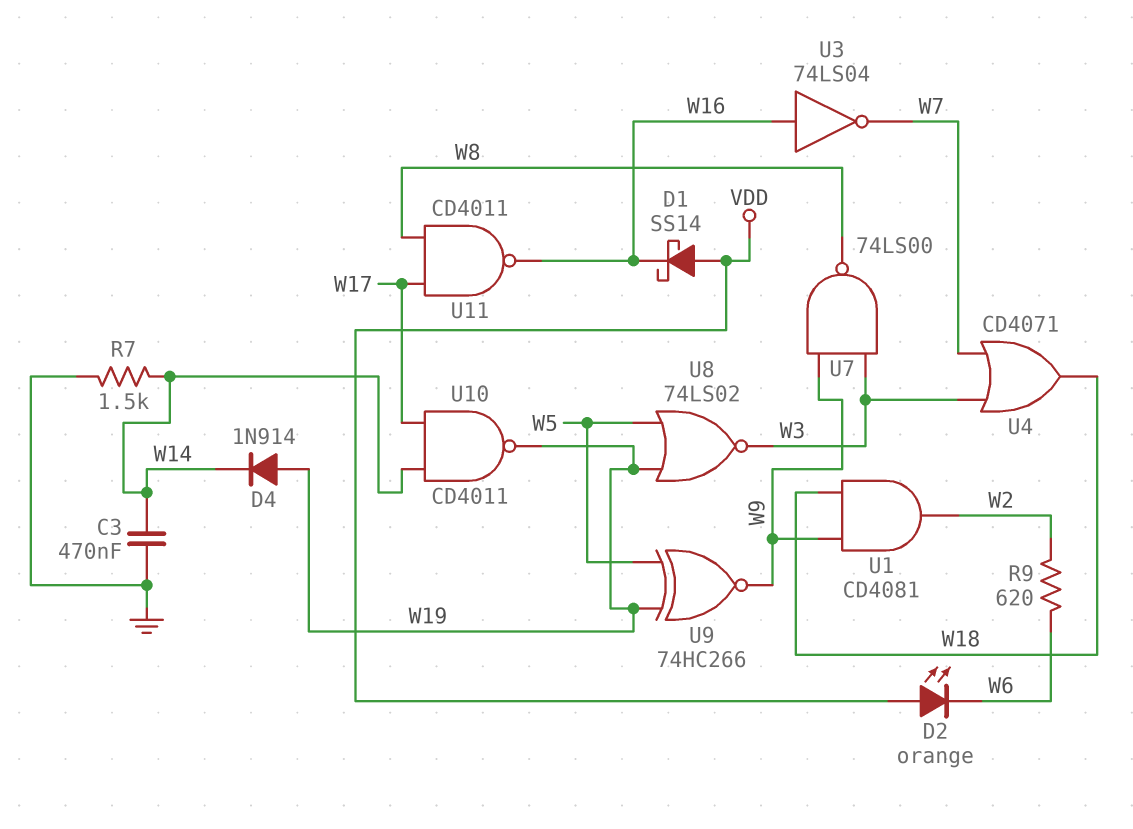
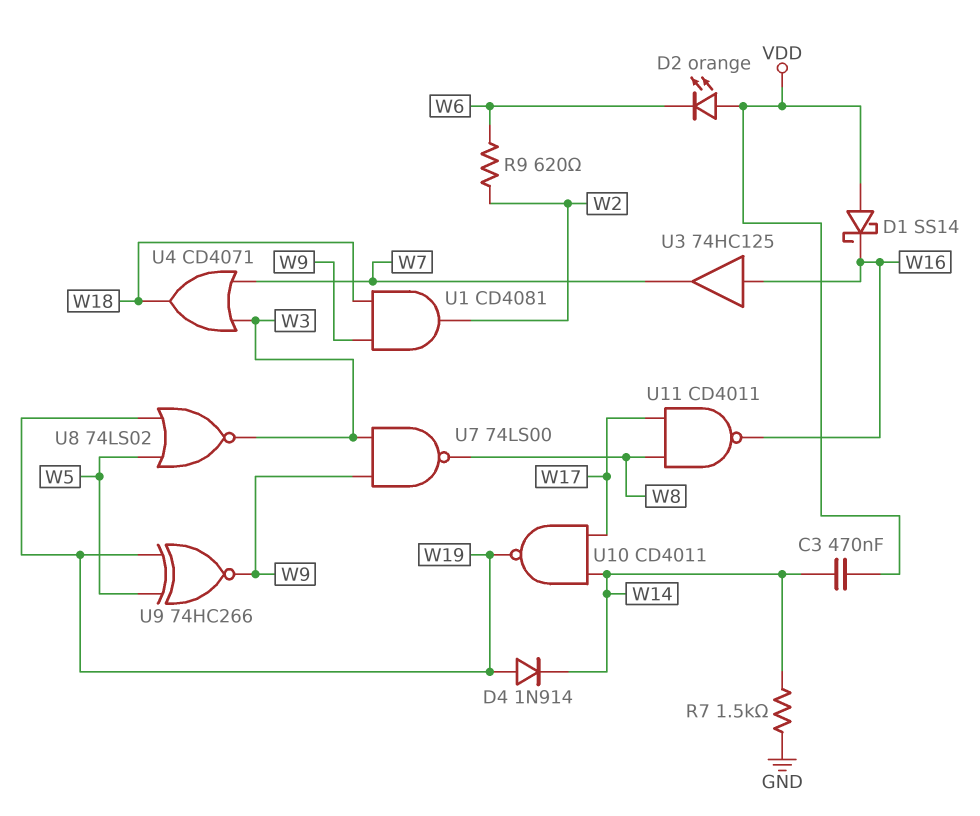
C3: 470nF (GND, W14) -> 470nF (VDD, W14)
U3: NOT 74LS04 (in W16, out W7) -> buffer 74HC125 (in W16, out W7)

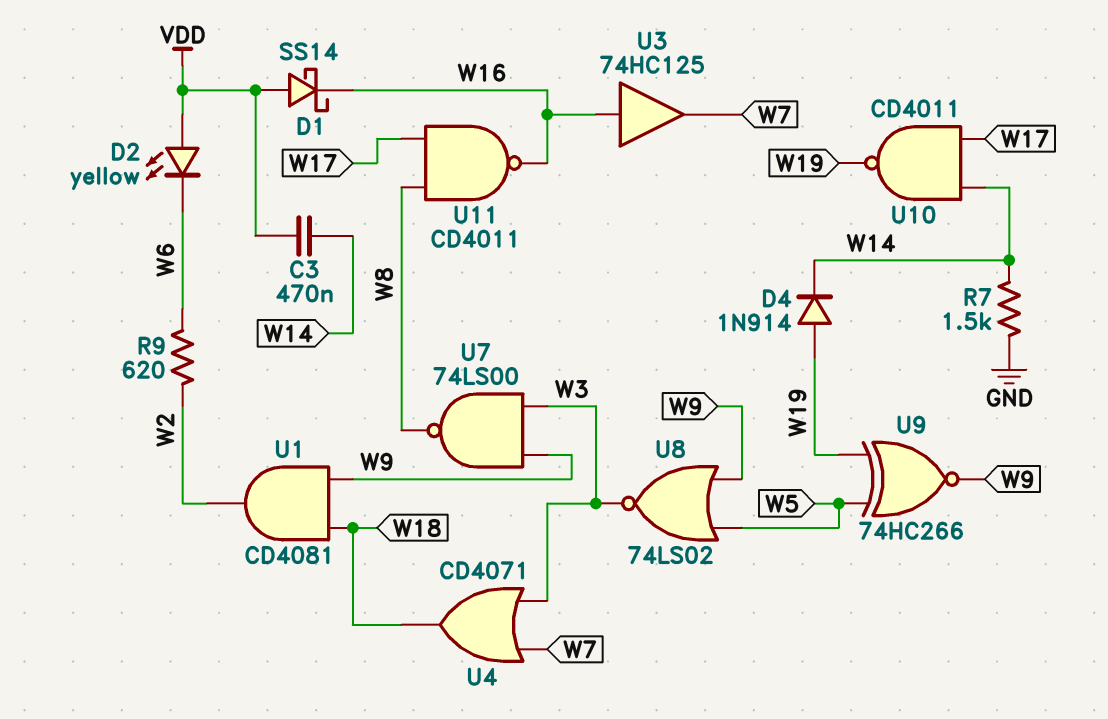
D2: LED orange (A VDD, K W6) -> LED yellow (A VDD, K W6)
U8: NOR 74LS02 (in W5, in W19, out W3) -> NOR 74LS02 (in W5, in W9, out W3)

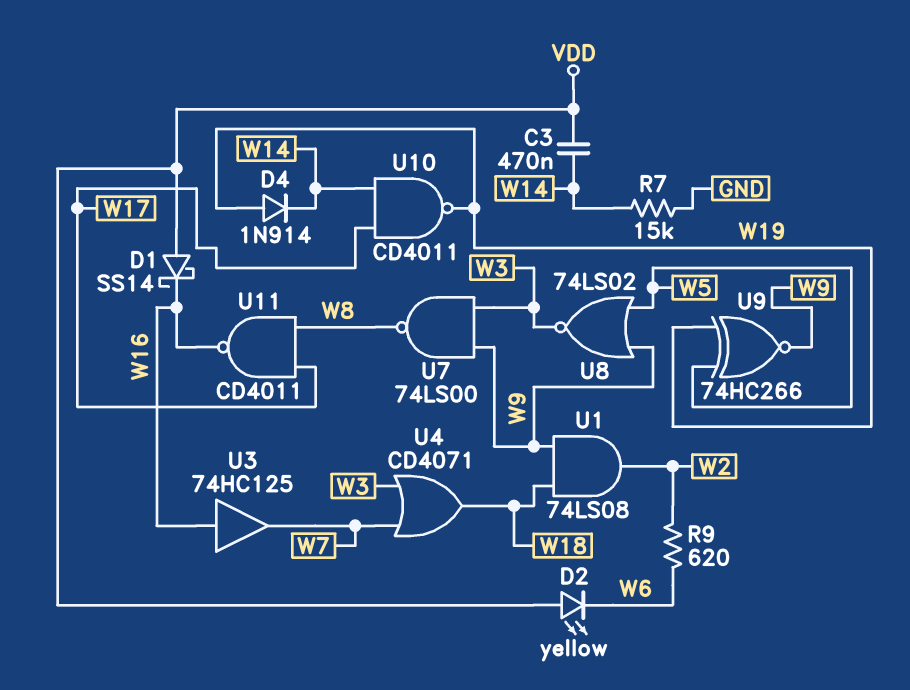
R7: 1.5k (GND, W14) -> 15k (GND, W14)
U1: AND CD4081 (in W9, in W18, out W2) -> AND 74LS08 (in W9, in W18, out W2)

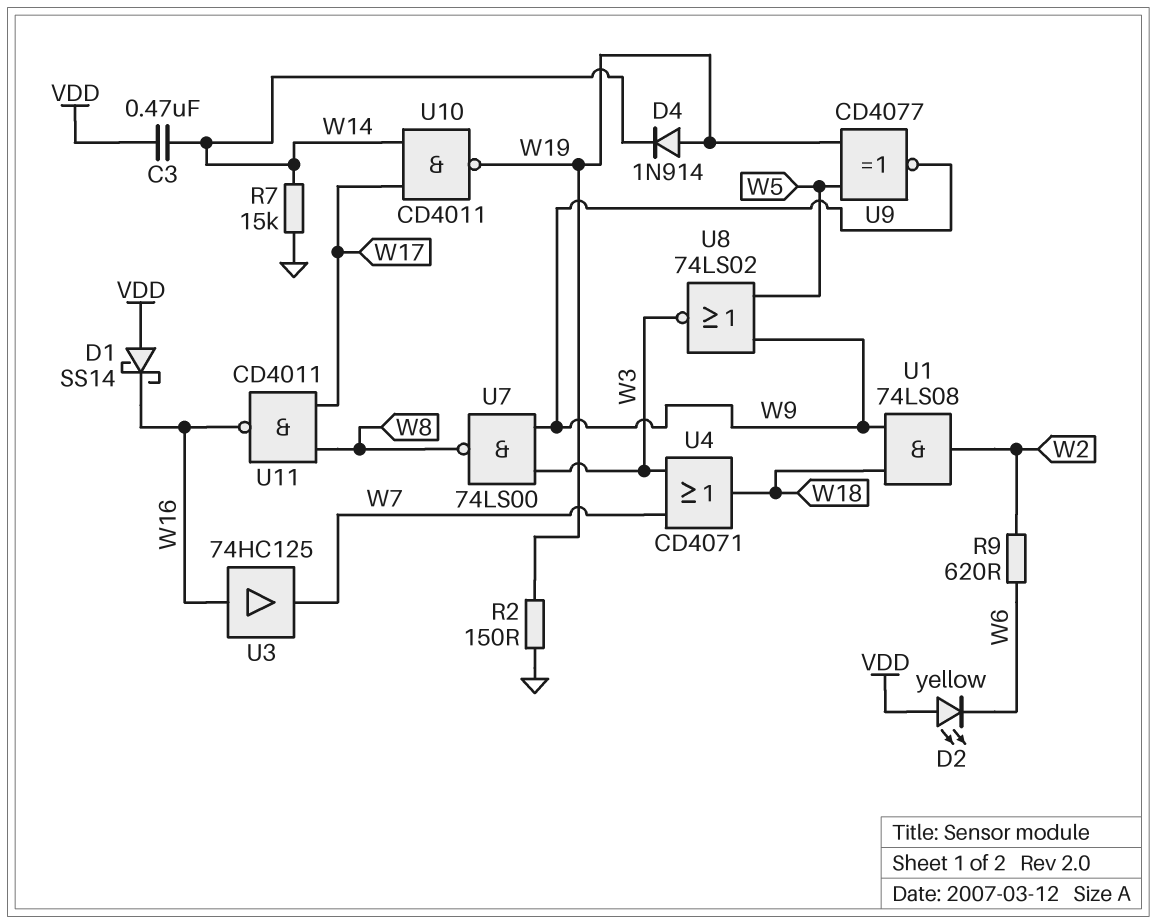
R2: none -> 150 (GND, W19)
U9: XNOR 74HC266 (in W5, in W19, out W9) -> XNOR CD4077 (in W5, in W19, out W9)

